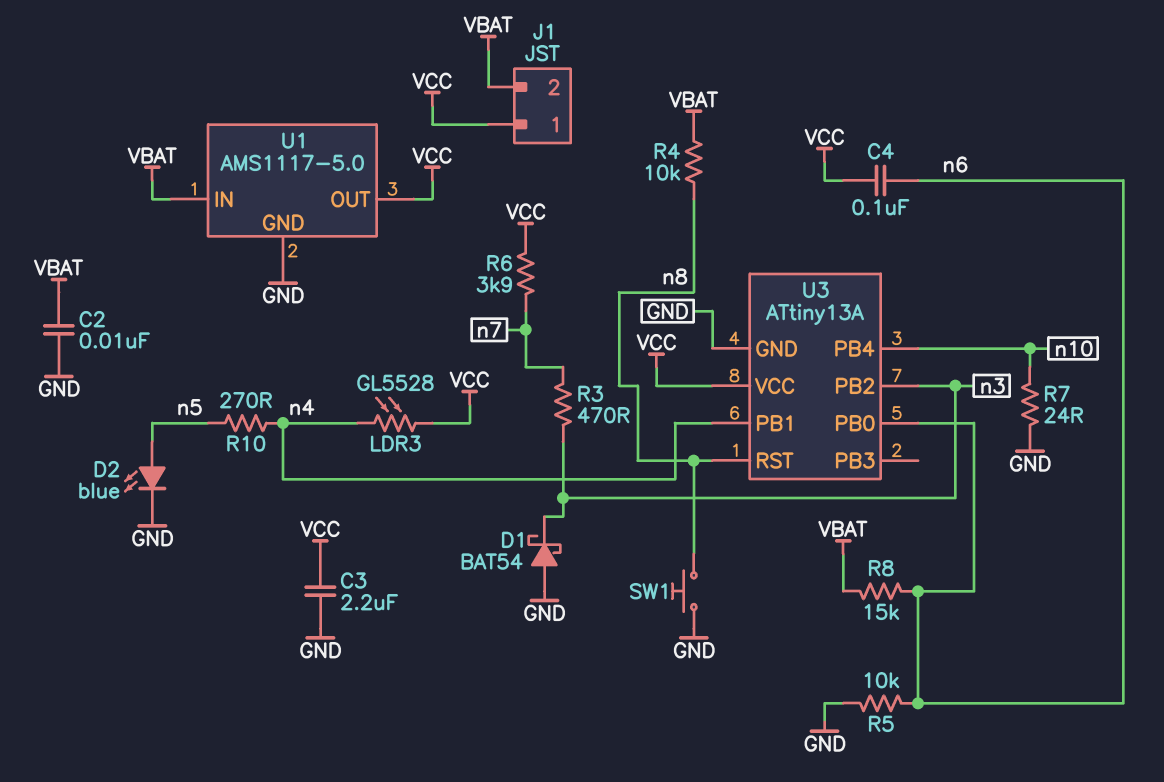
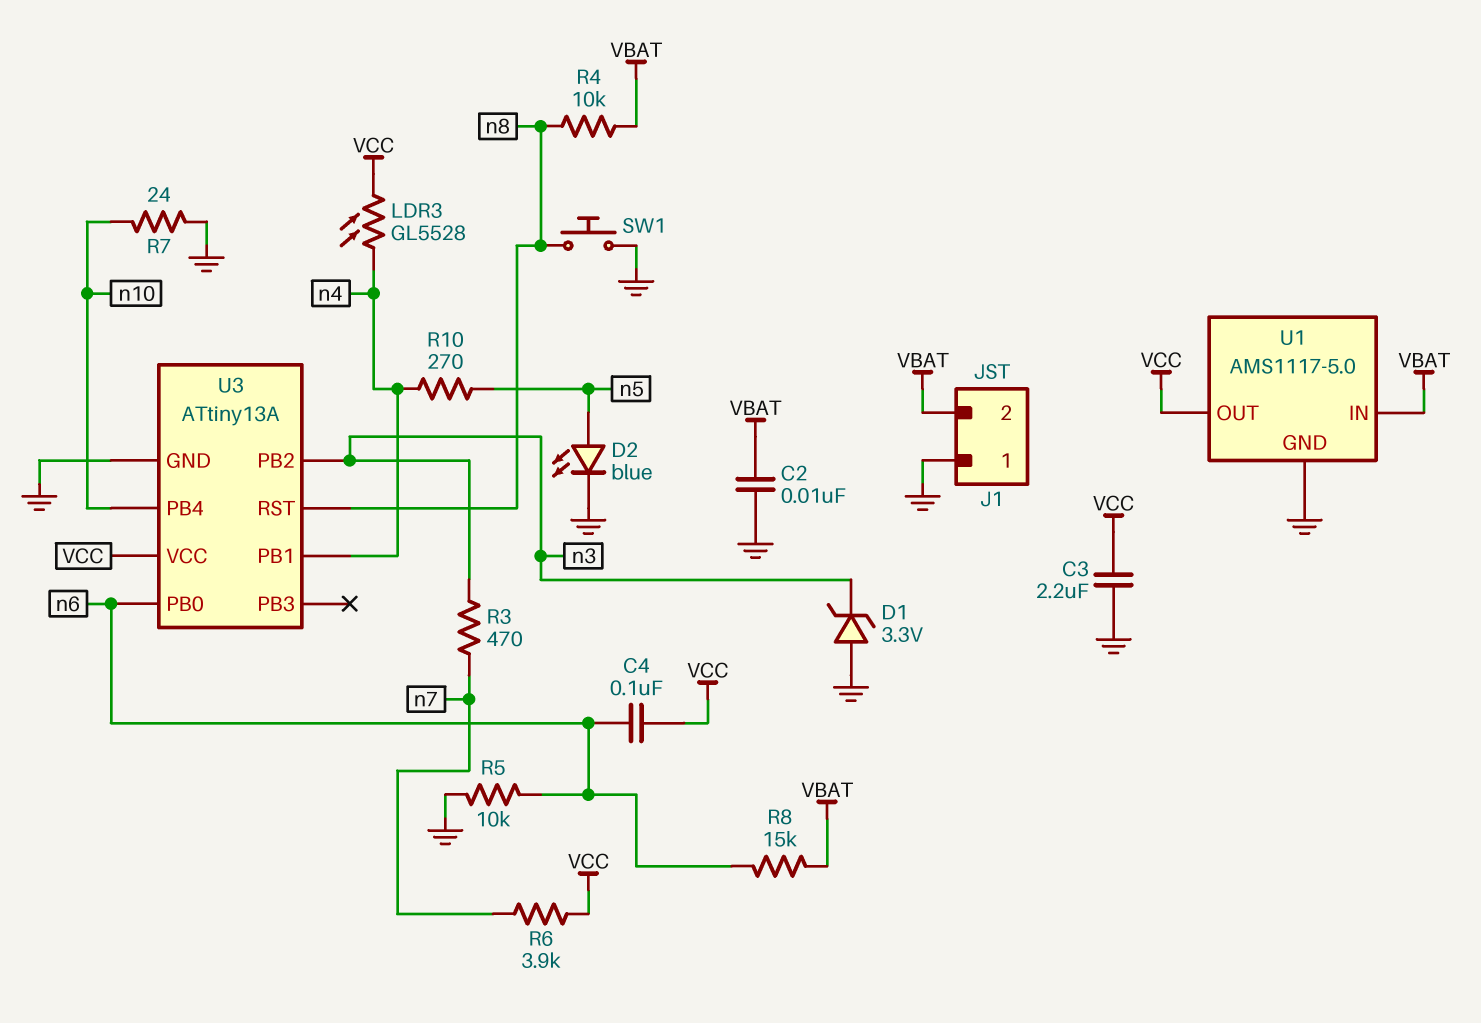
D1: schottky BAT54 (A GND, K n3) -> zener 3.3V (A GND, K n3)
J1 pin 1: VCC -> GND

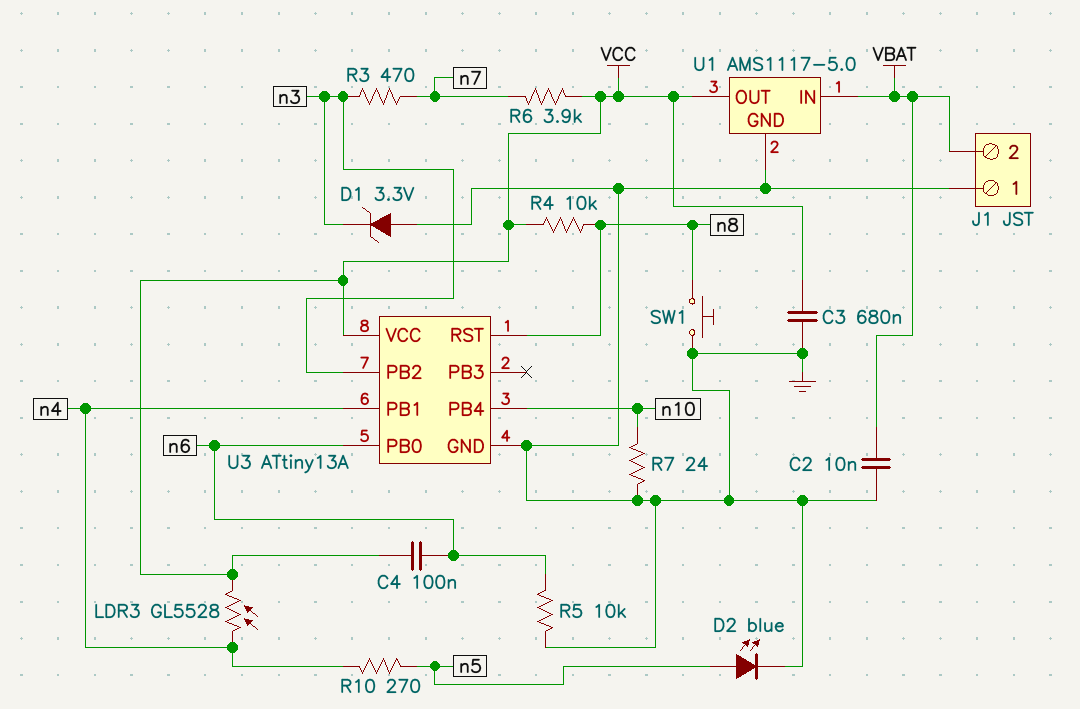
C3: 2.2uF (GND, VCC) -> 680nF (GND, VCC)
R4: 10k (VBAT, n8) -> 10k (VCC, n8)
R8: 15k (VBAT, n6) -> none

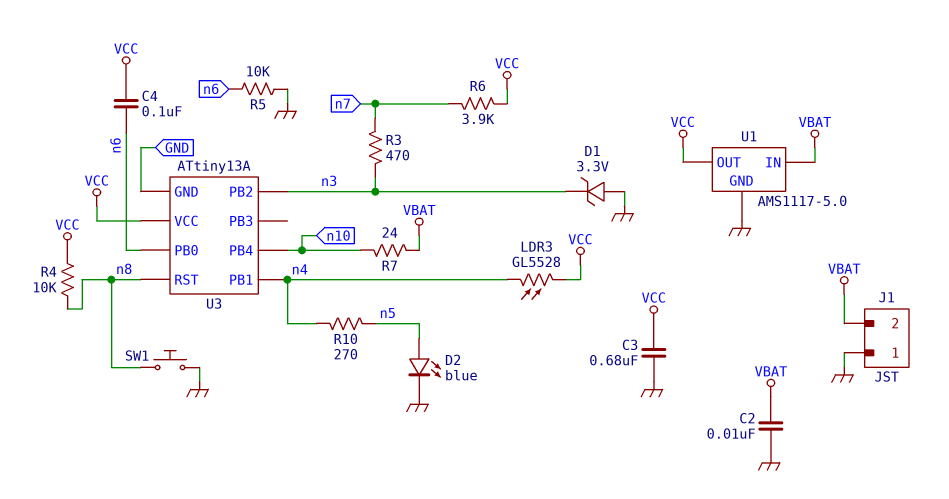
R7: 24 (GND, n10) -> 24 (VBAT, n10)

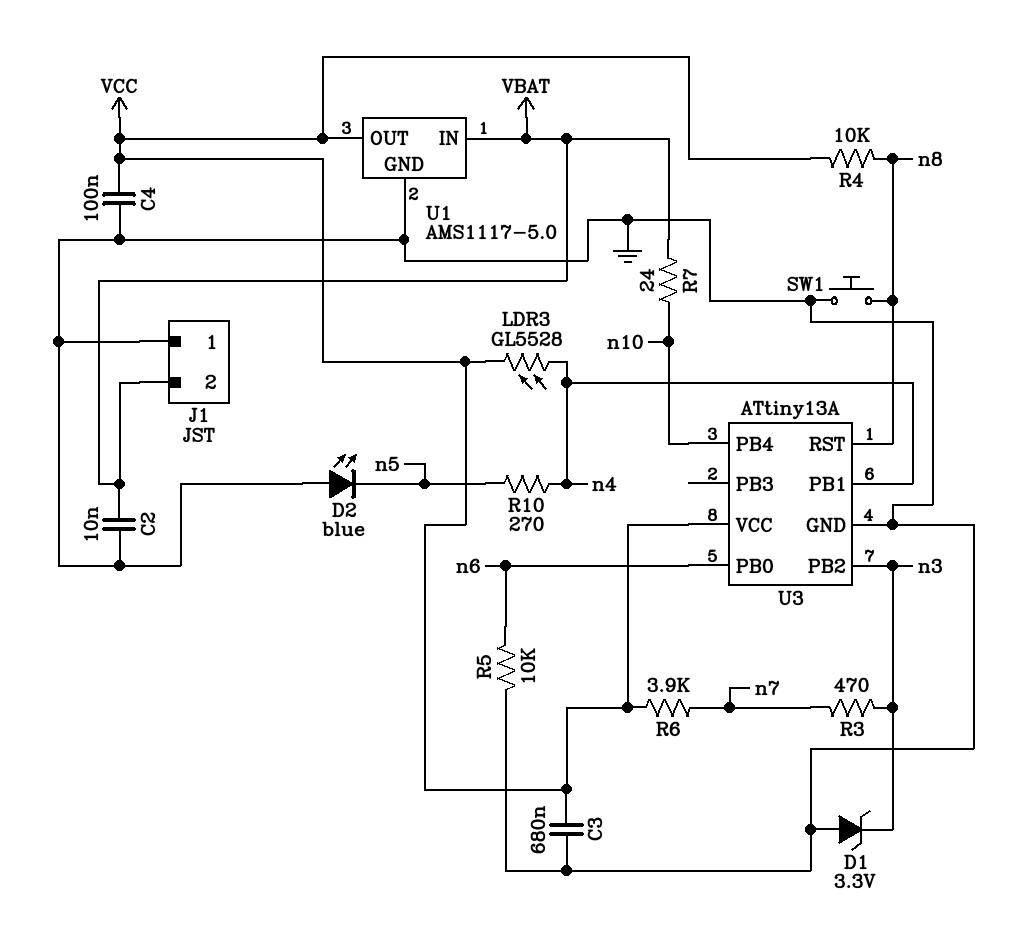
C4: 100nF (VCC, n6) -> 100nF (GND, VCC)
D2: LED blue (A n5, K GND) -> LED blue (A GND, K n5)

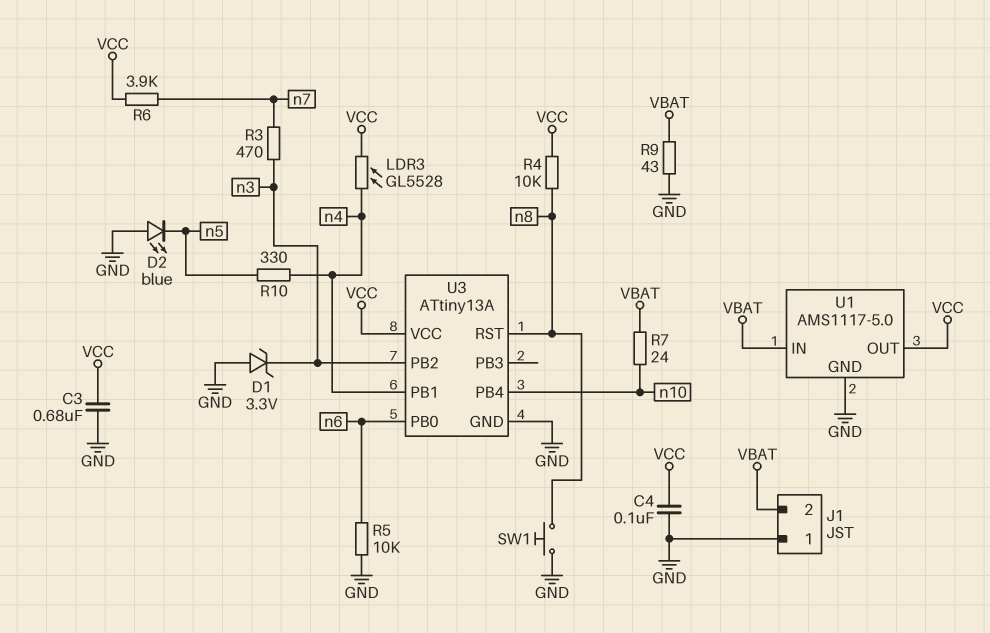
C2: 10nF (GND, VBAT) -> none
R9: none -> 43 (GND, VBAT)
R10: 270 (n4, n5) -> 330 (n4, n5)

